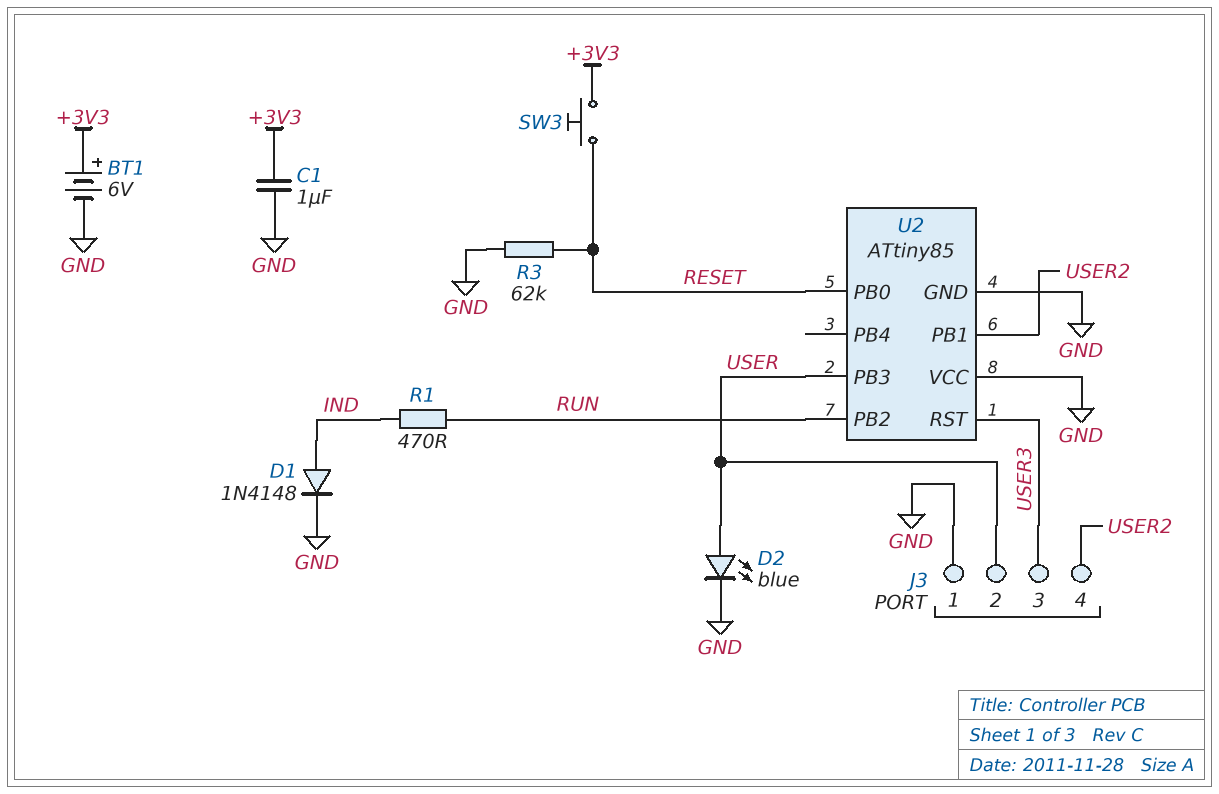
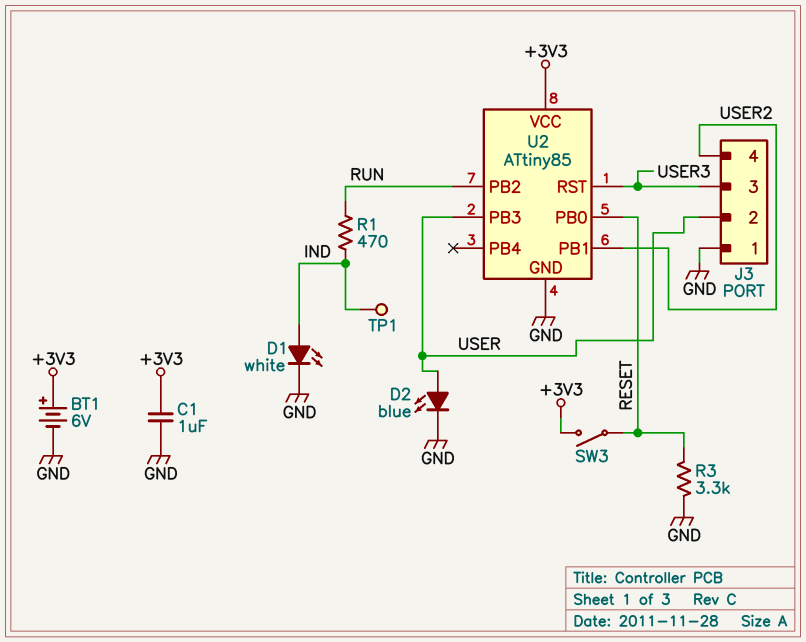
D1: diode 1N4148 (A IND, K GND) -> LED white (A IND, K GND)
R3: 62k (GND, RESET) -> 3.3k (GND, RESET)
SW3: button (+3V3, RESET) -> switch (+3V3, RESET)
TP1: none -> test point (IND)
U2 pin VCC: GND -> +3V3

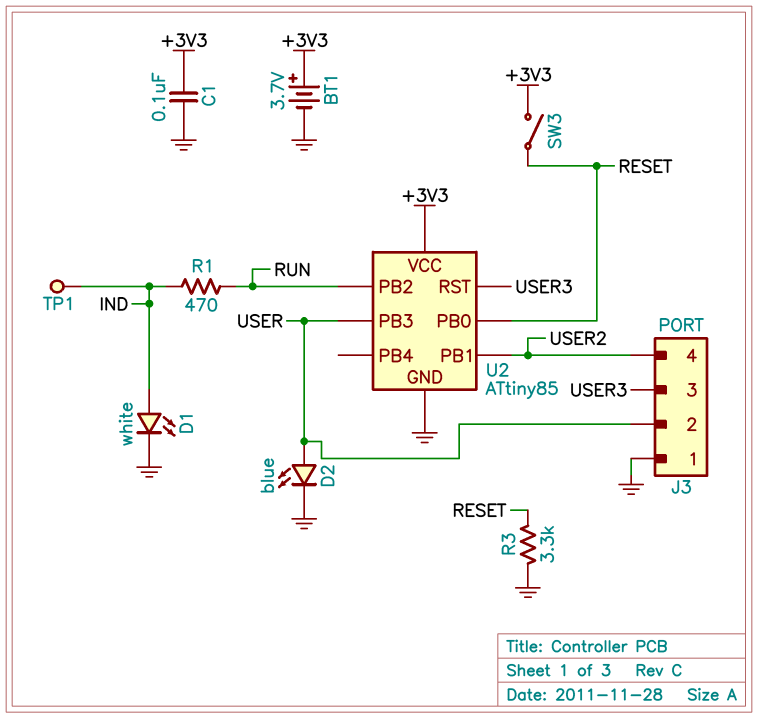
BT1: 6V (plus +3V3, minus GND) -> 3.7V (plus +3V3, minus GND)
C1: 1uF (+3V3, GND) -> 100nF (+3V3, GND)

